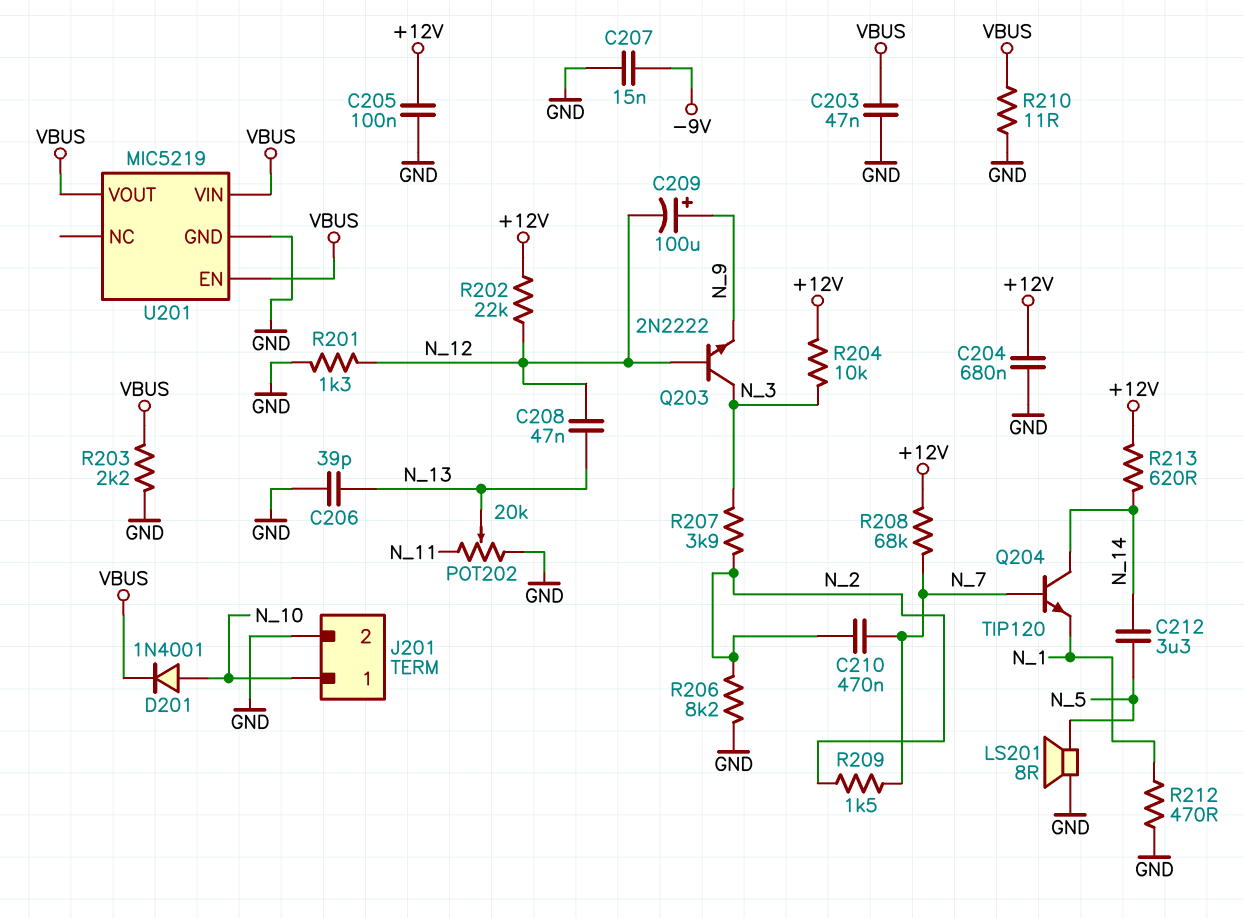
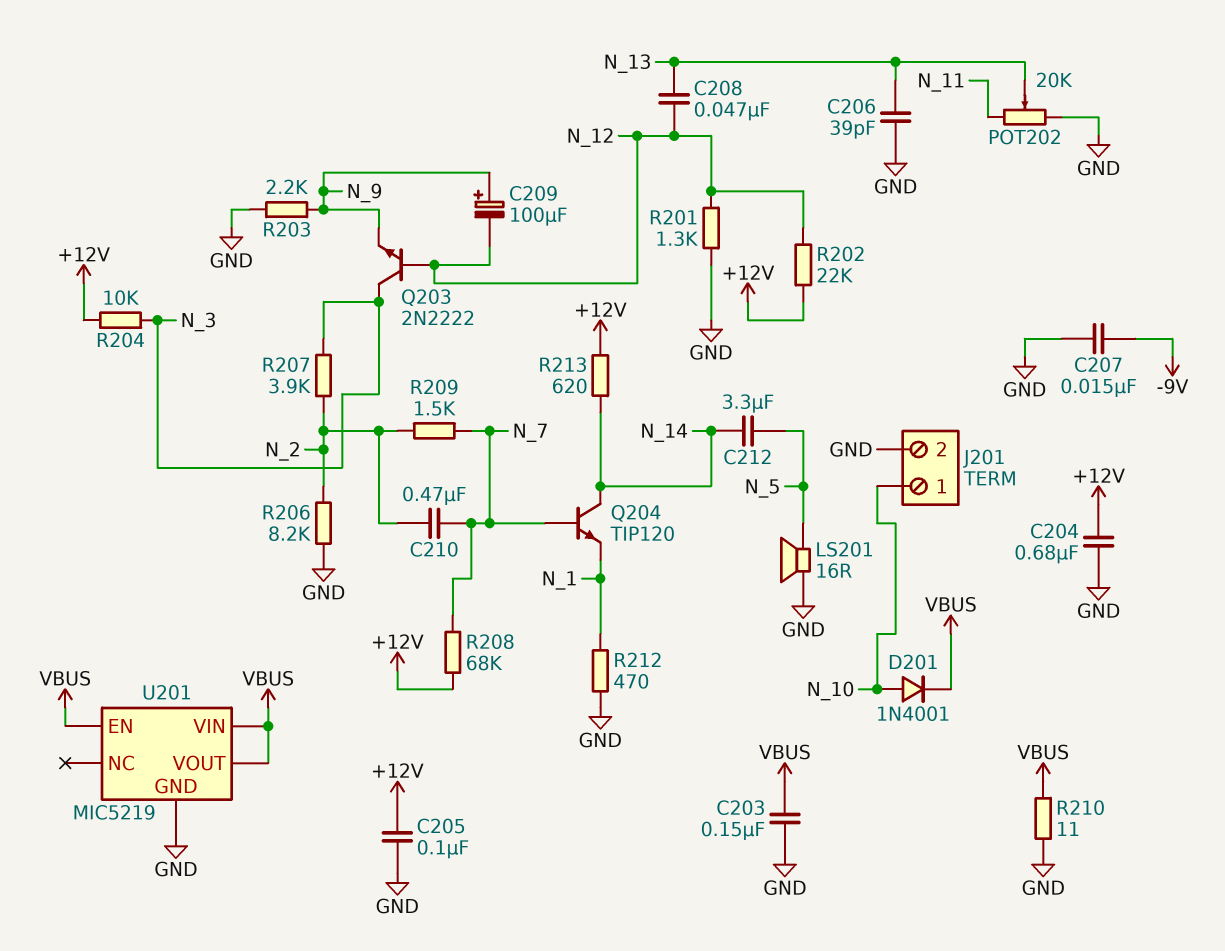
C203: 47nF (GND, VBUS) -> 150nF (GND, VBUS)
LS201: speaker 8R (GND, N_5) -> speaker 16R (GND, N_5)
R203: 2.2k (GND, VBUS) -> 2.2k (GND, N_9)

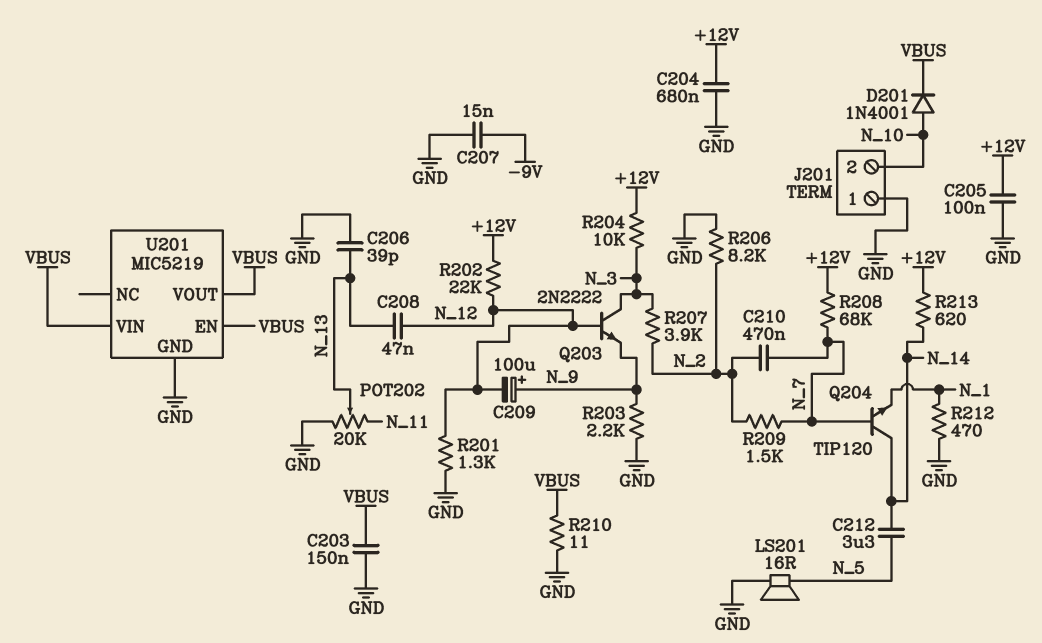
J201 pin 1: N_10 -> GND
J201 pin 2: GND -> N_10

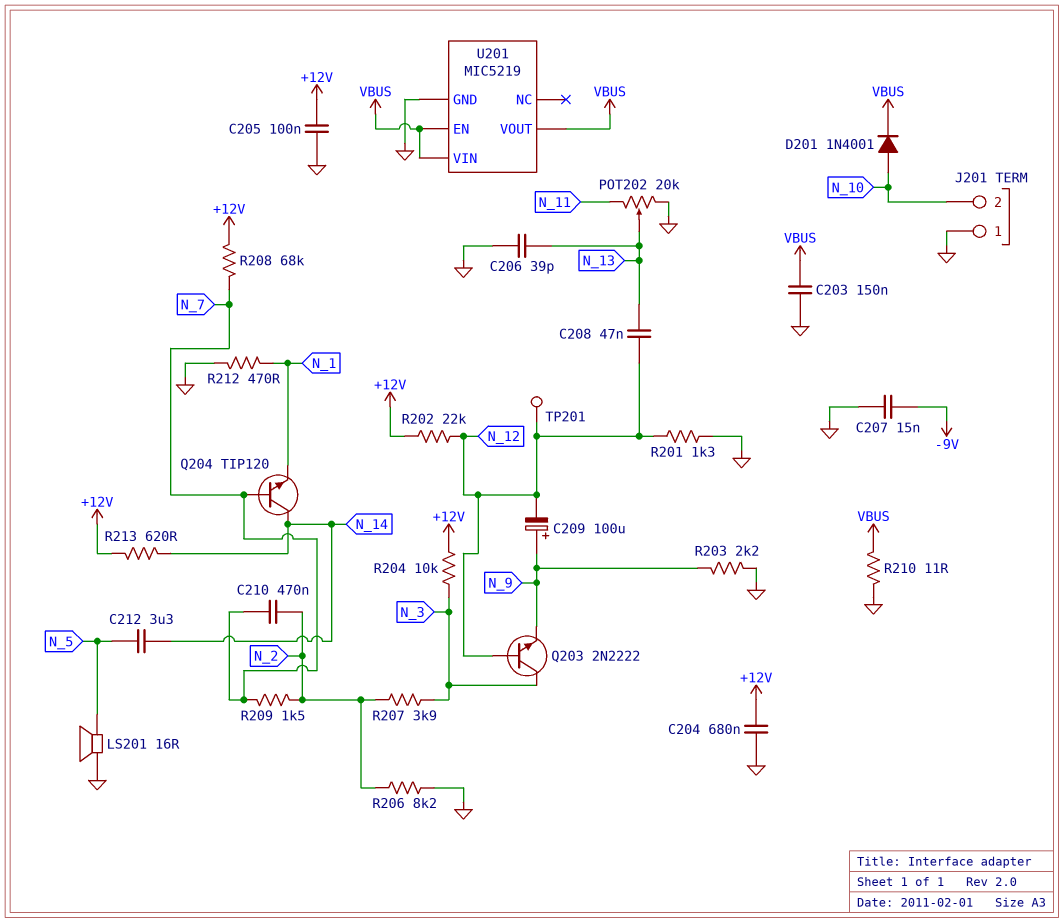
TP201: none -> test point (N_12)

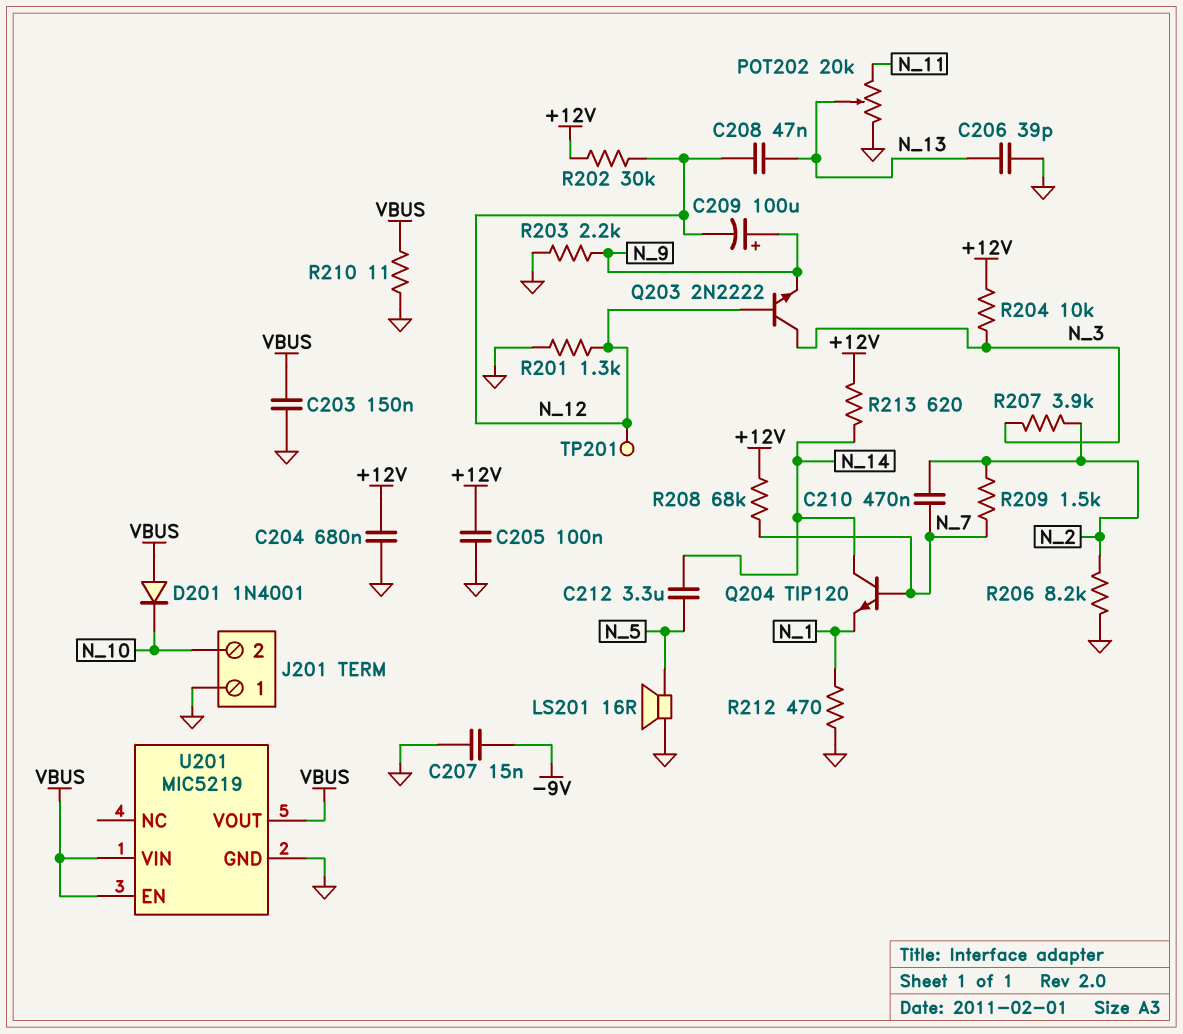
D201: diode 1N4001 (A N_10, K VBUS) -> diode 1N4001 (A VBUS, K N_10)
R202: 22k (+12V, N_12) -> 30k (+12V, N_12)

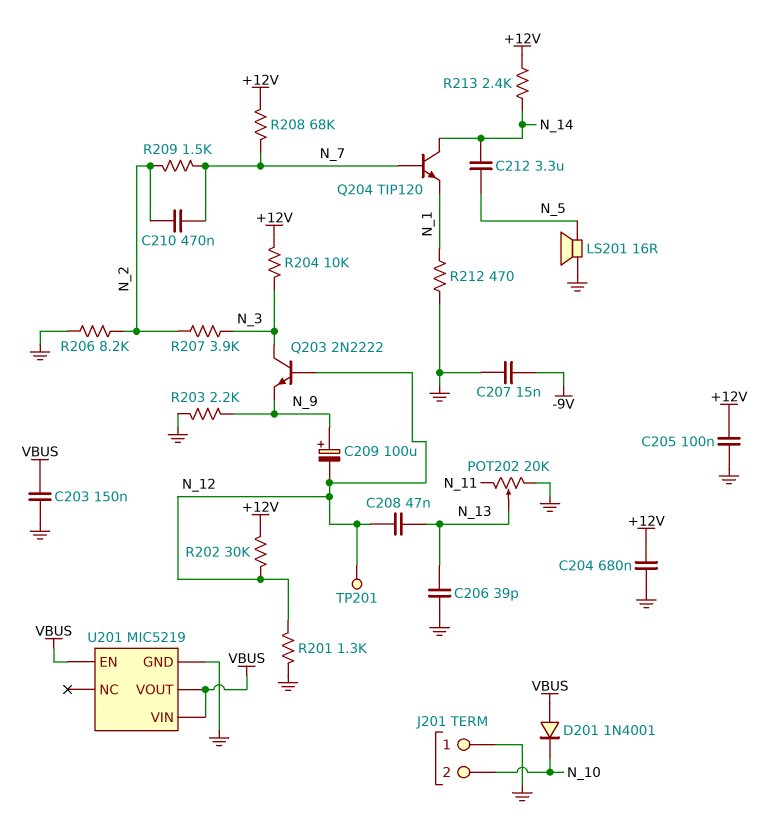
R210: 11 (GND, VBUS) -> none
R213: 620 (+12V, N_14) -> 2.4k (+12V, N_14)

